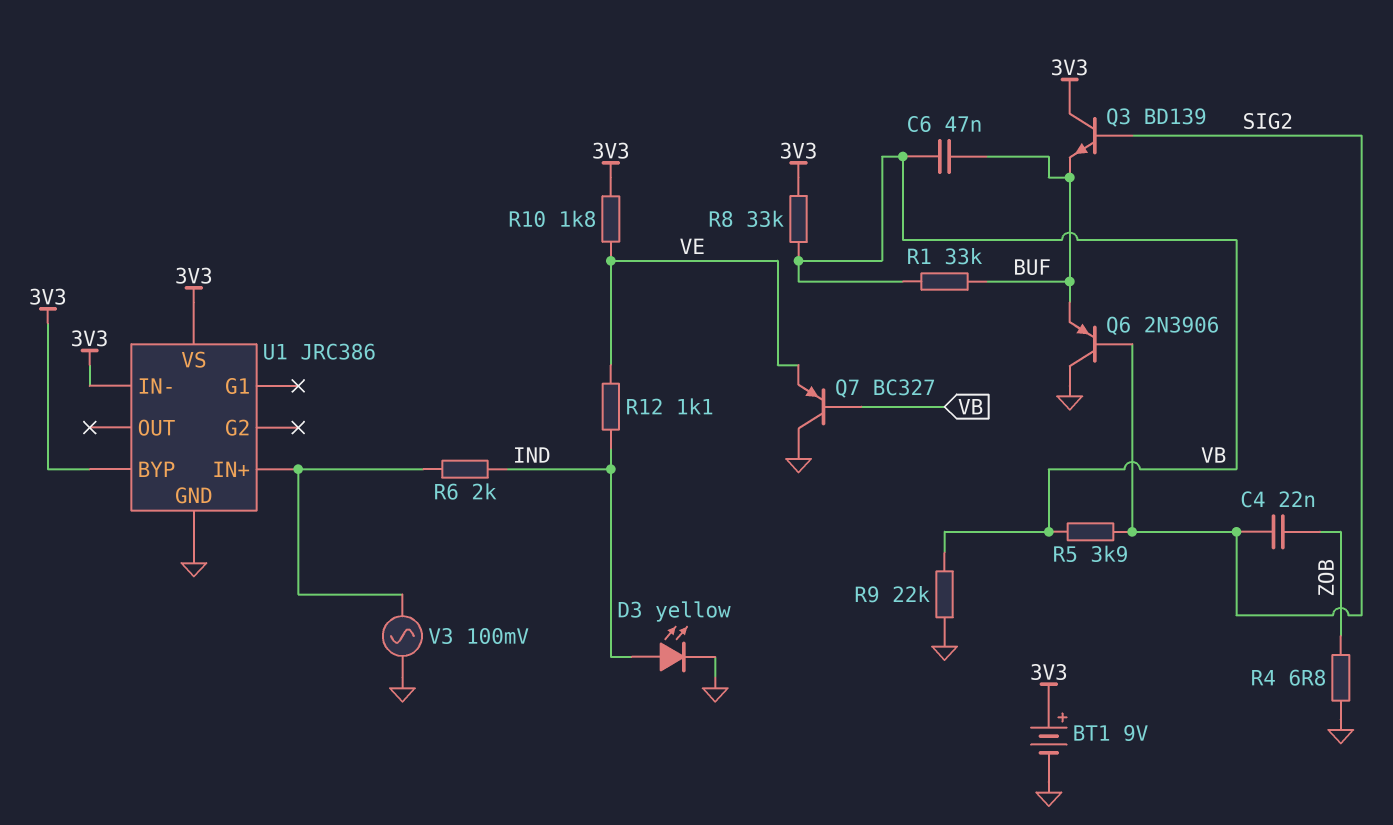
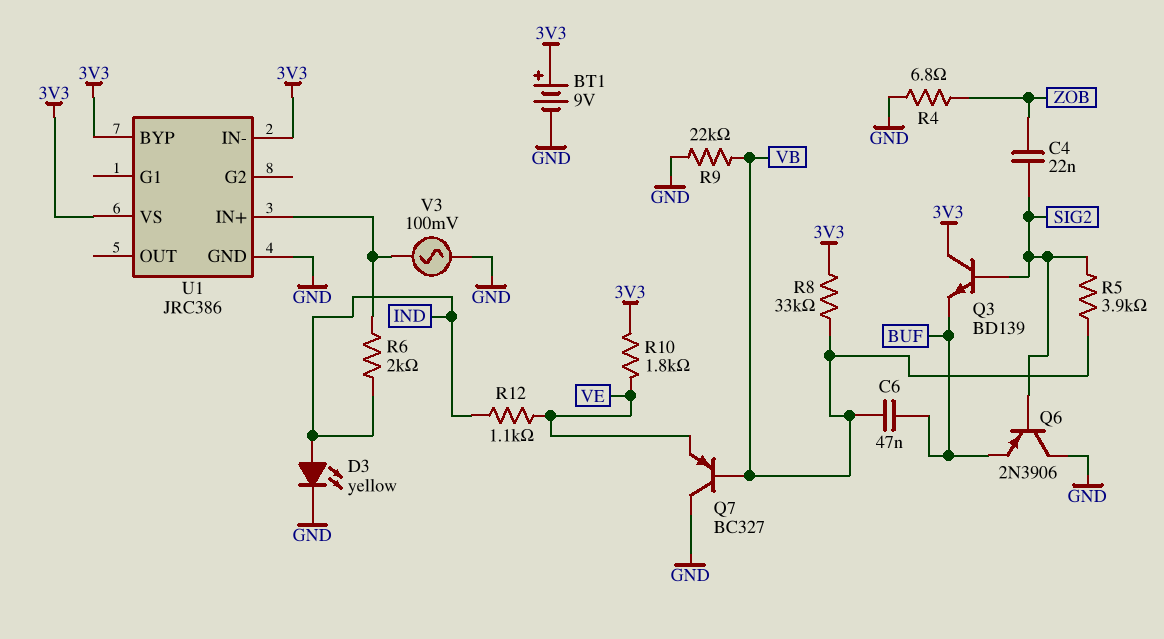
R1: 33k (BUF, VB) -> none

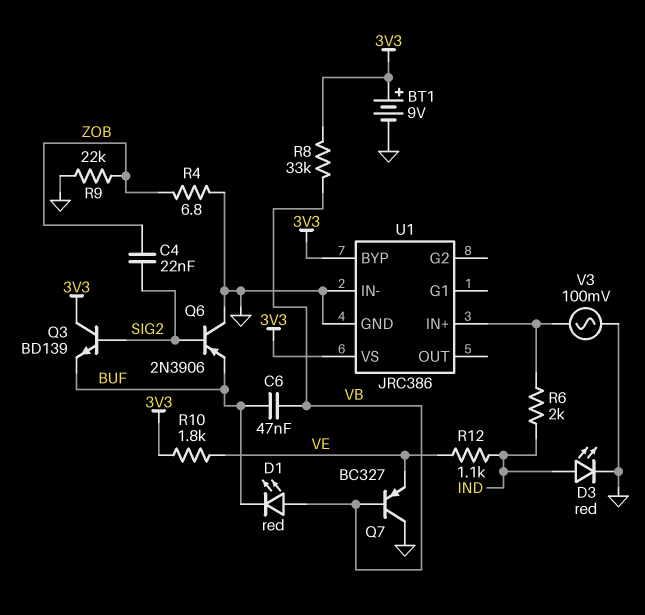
D1: none -> LED red (A VB, K BUF)
D3: LED yellow (A IND, K GND) -> LED red (A IND, K GND)
R5: 3.9k (SIG2, VB) -> none
R9: 22k (GND, VB) -> 22k (GND, ZOB)
U1 pin IN-: 3V3 -> GND

